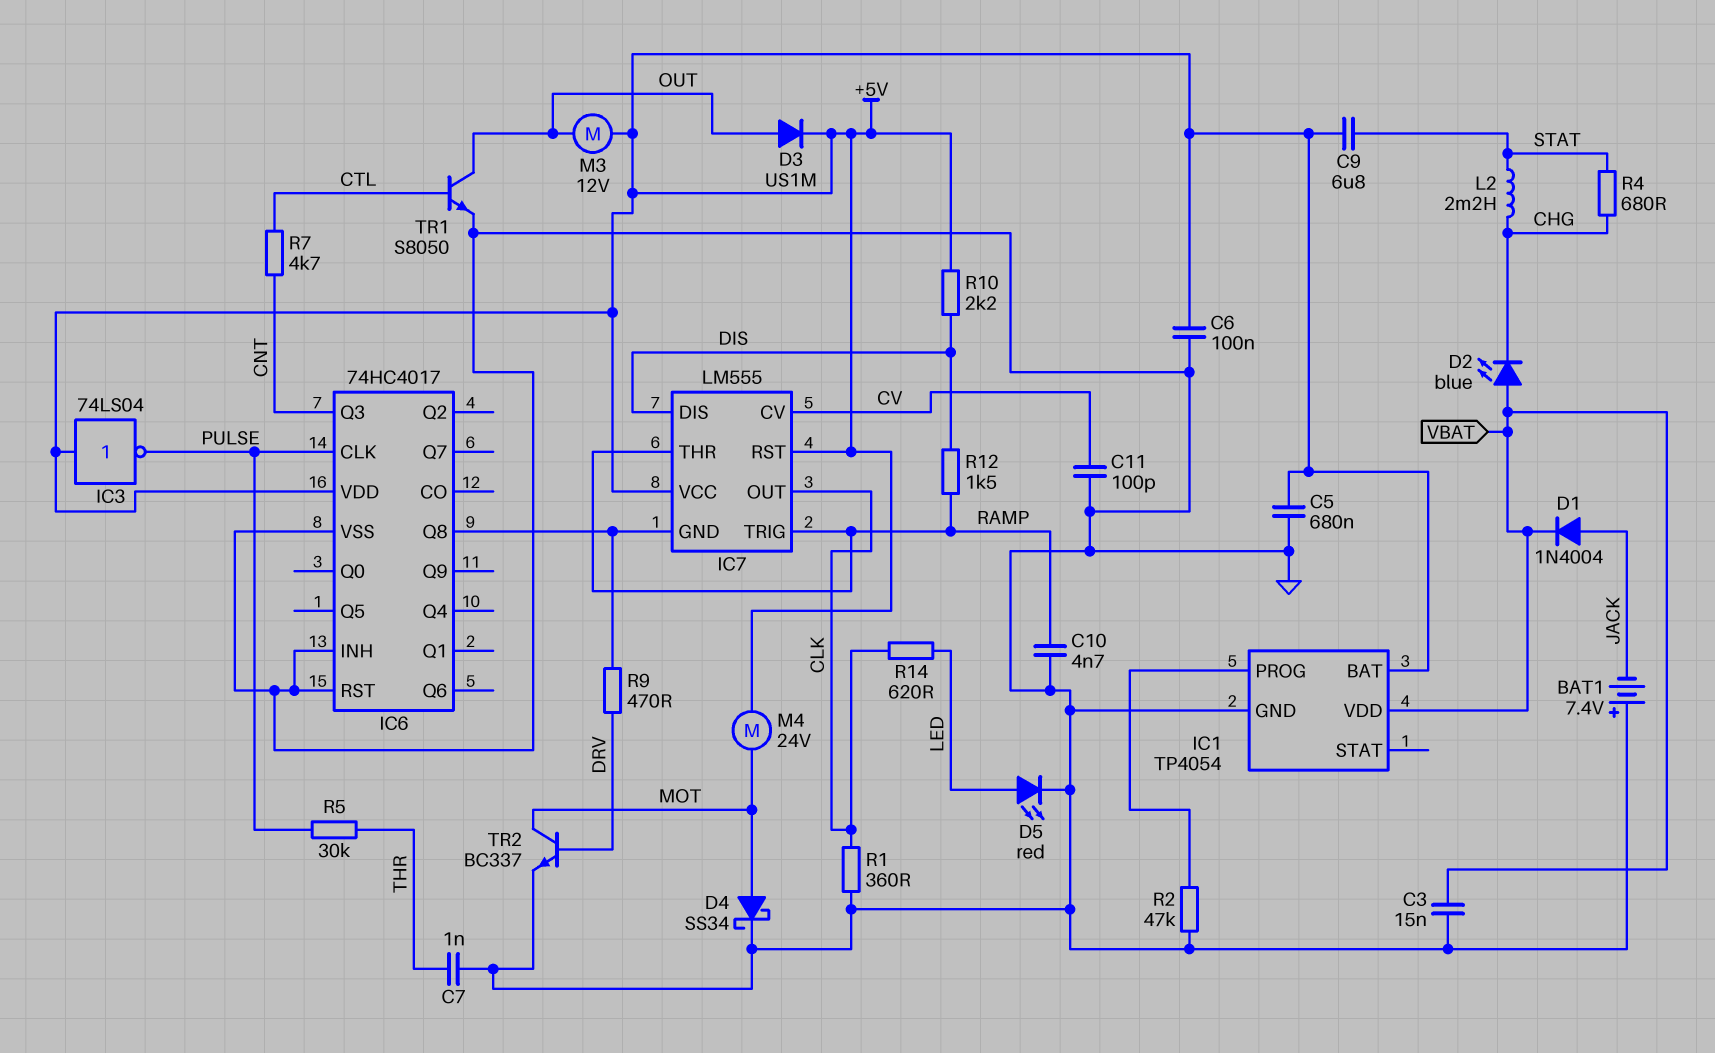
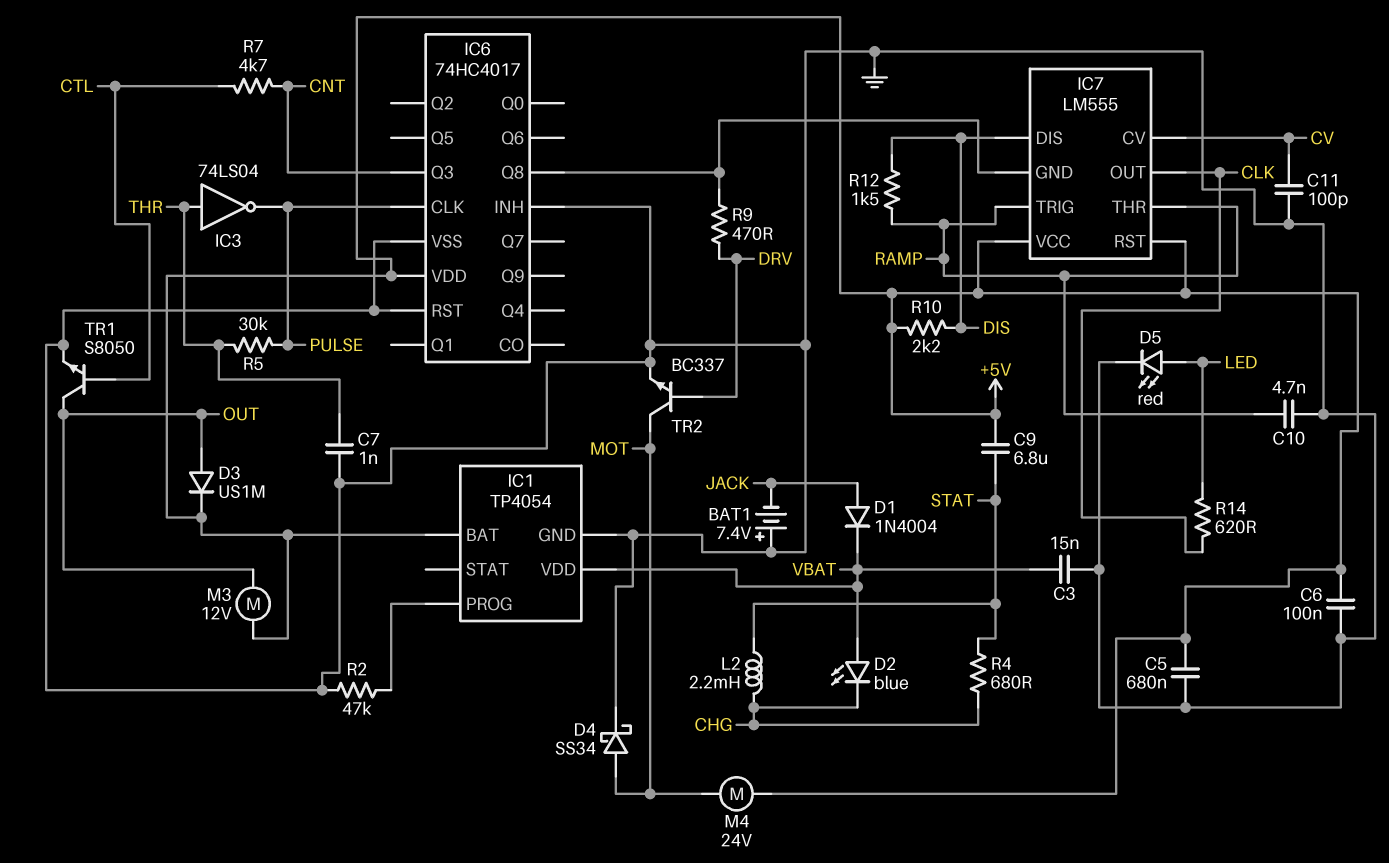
IC3: NOT 74LS04 (in +5V, out PULSE) -> NOT 74LS04 (in THR, out PULSE)
R1: 360 (CLK, GND) -> none

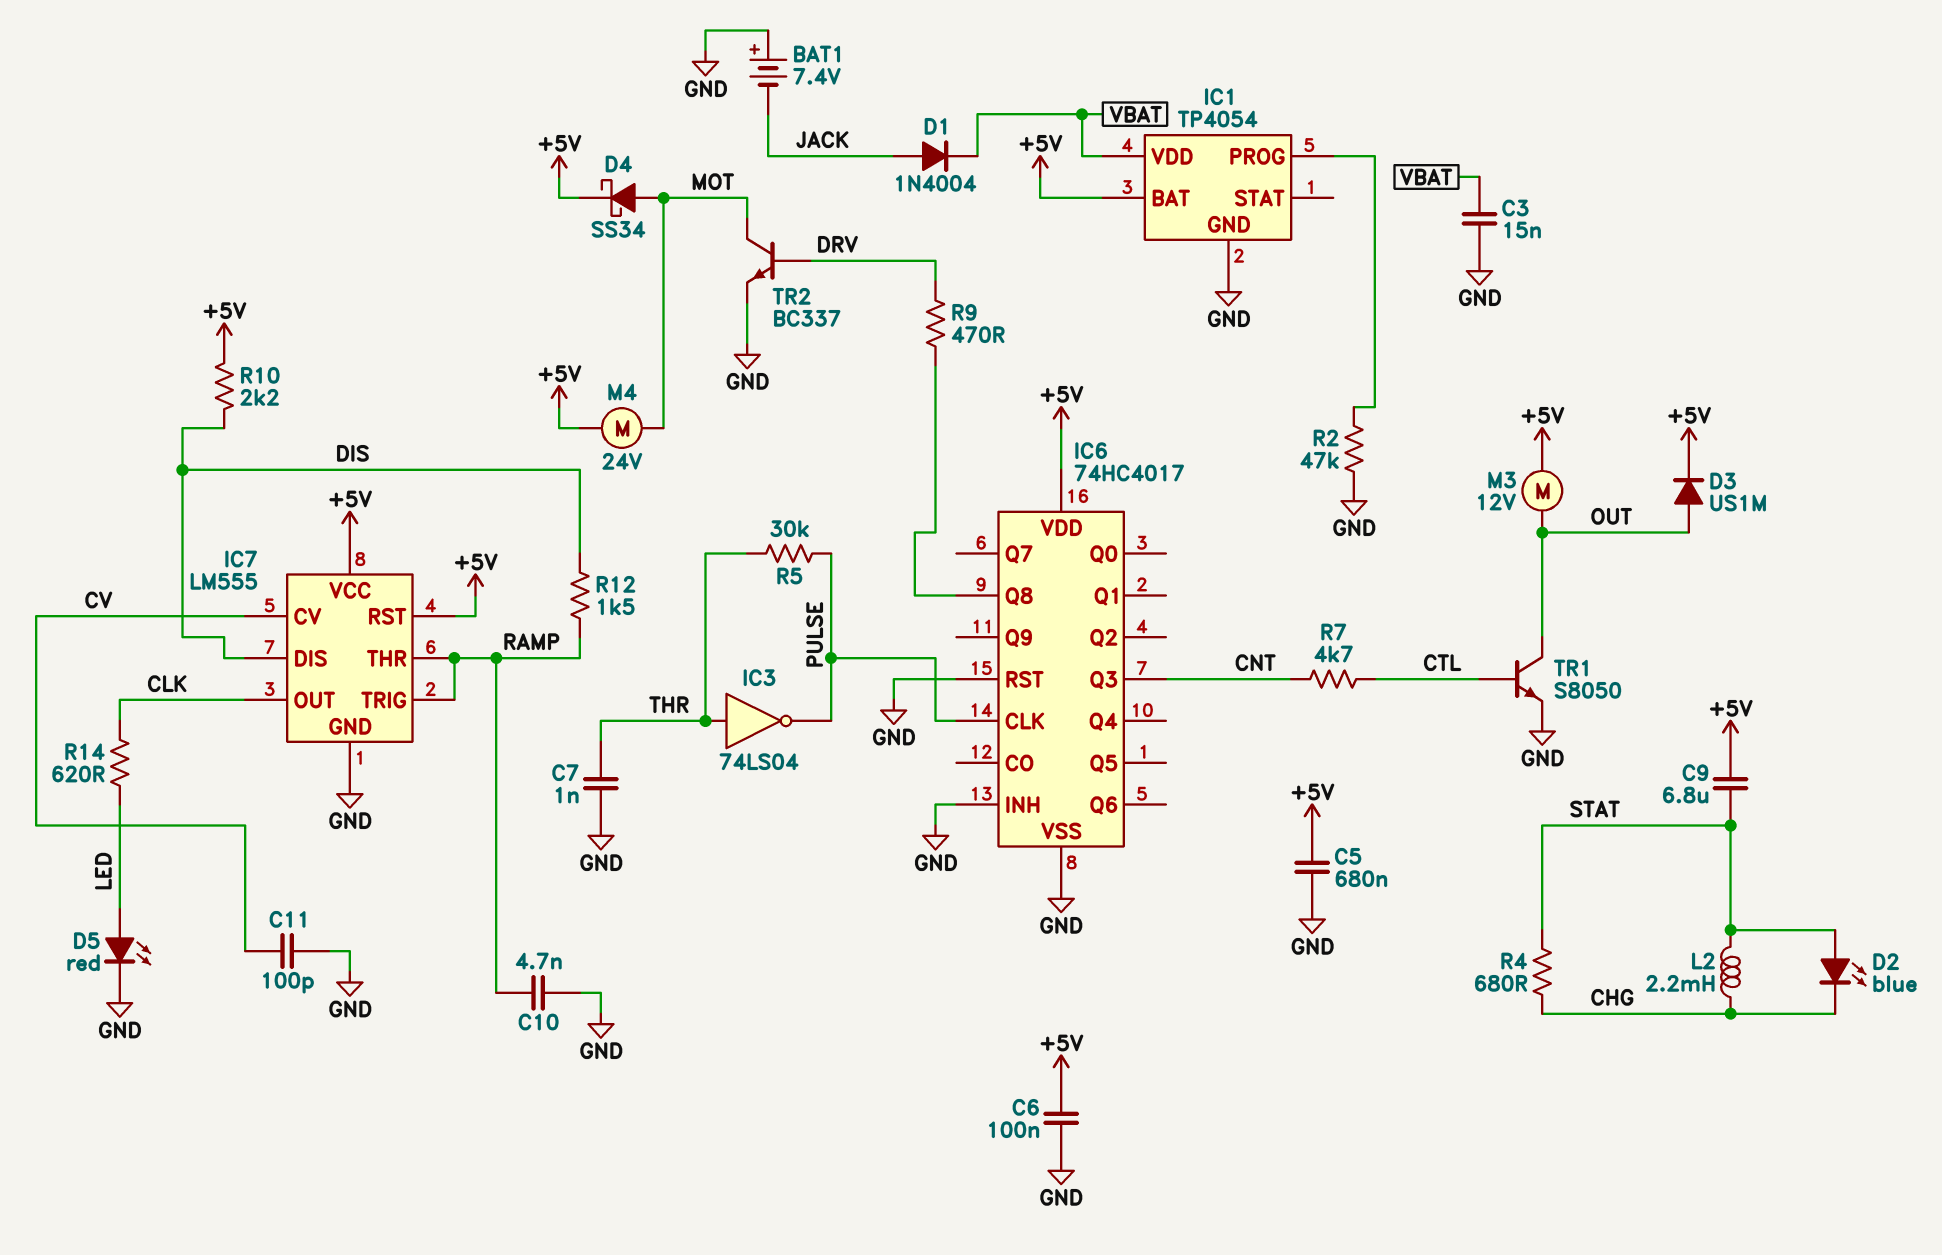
D2: LED blue (A VBAT, K CHG) -> LED blue (A STAT, K CHG)
D4: schottky SS34 (A MOT, K GND) -> schottky SS34 (A MOT, K +5V)
IC7 pin GND: IC6/Q8 -> GND

